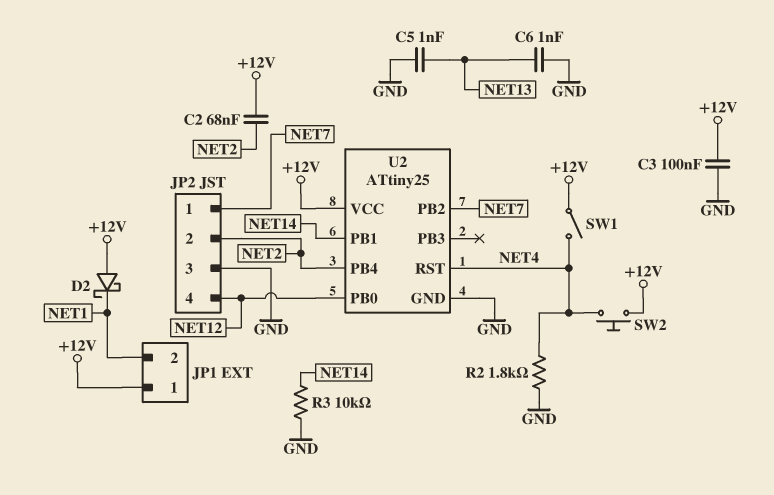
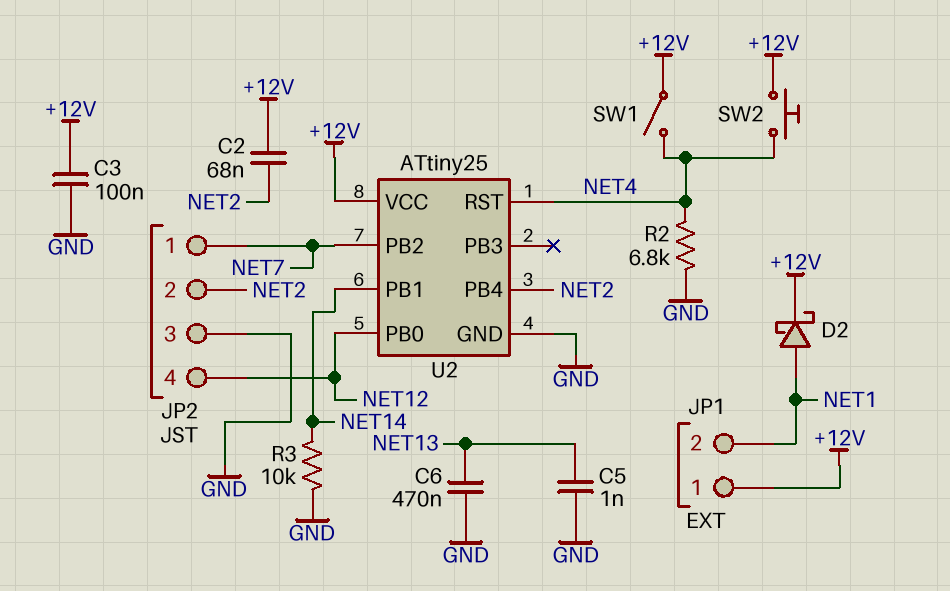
C6: 1nF (GND, NET13) -> 470nF (GND, NET13)
D2: schottky (A +12V, K NET1) -> schottky (A NET1, K +12V)
R2: 1.8k (GND, NET4) -> 6.8k (GND, NET4)

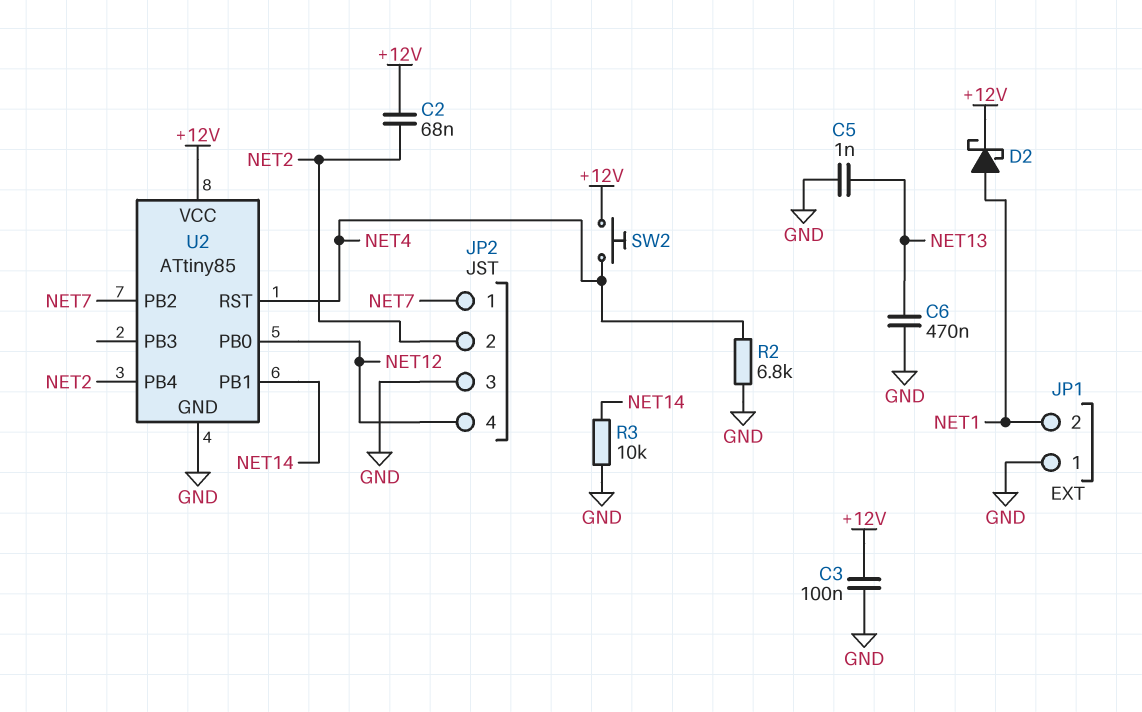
JP1 pin 1: +12V -> GND
SW1: switch (+12V, NET4) -> none
U2: ATtiny25 -> ATtiny85

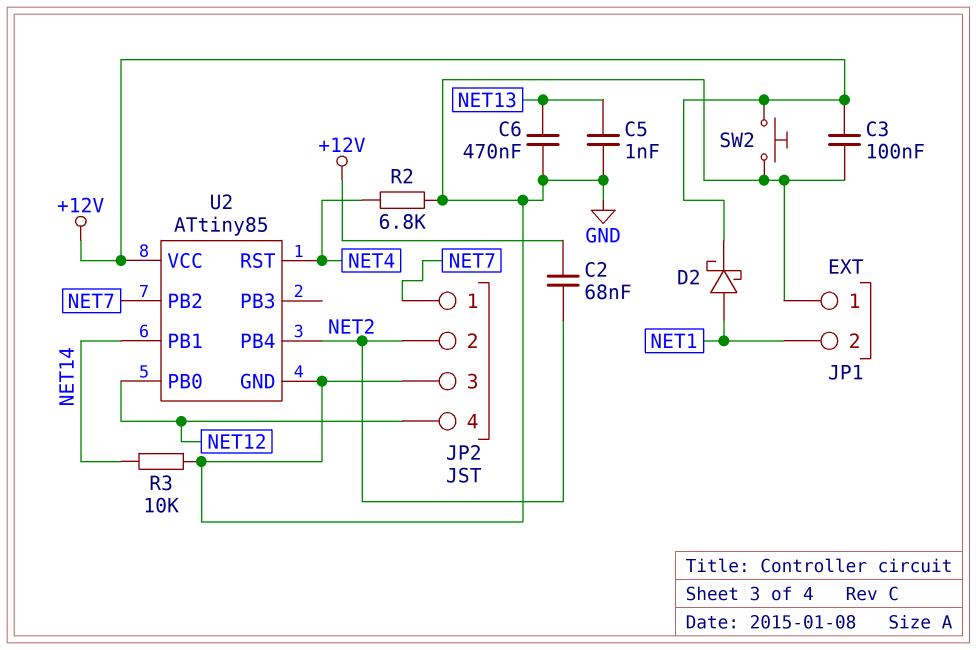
SW2: button (+12V, NET4) -> button (+12V, GND)

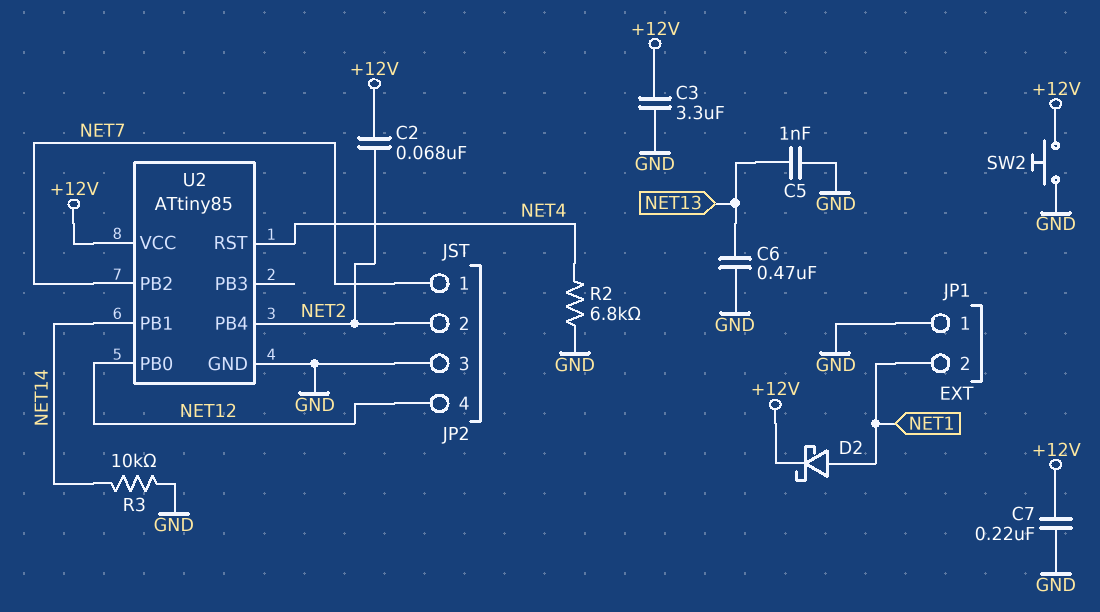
C3: 100nF (+12V, GND) -> 3.3uF (+12V, GND)
C7: none -> 220nF (+12V, GND)

